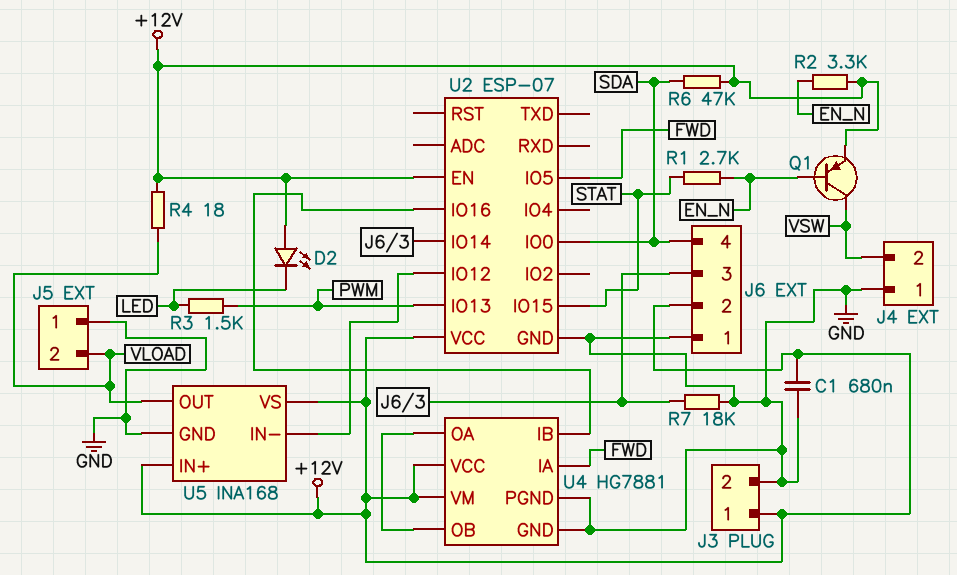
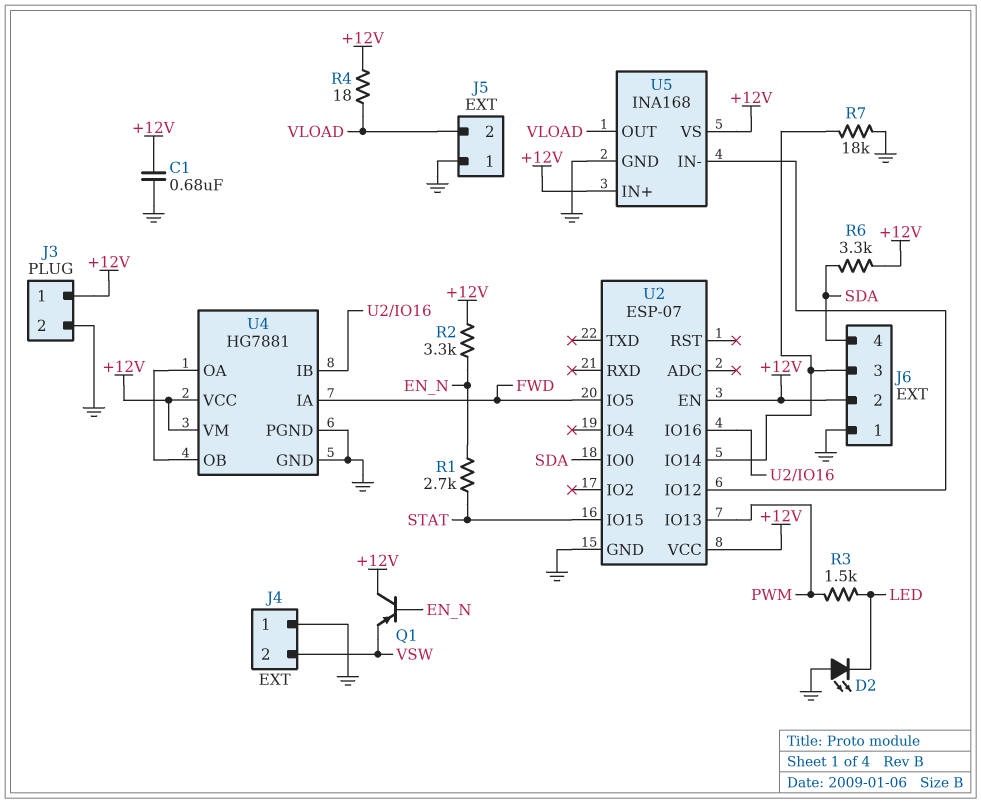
D2: LED (A +12V, K LED) -> LED (A GND, K LED)
Q1: PNP (B EN_N, C VSW, E +12V) -> PNP (B EN_N, C +12V, E VSW)
R6: 47k (+12V, SDA) -> 3.3k (+12V, SDA)

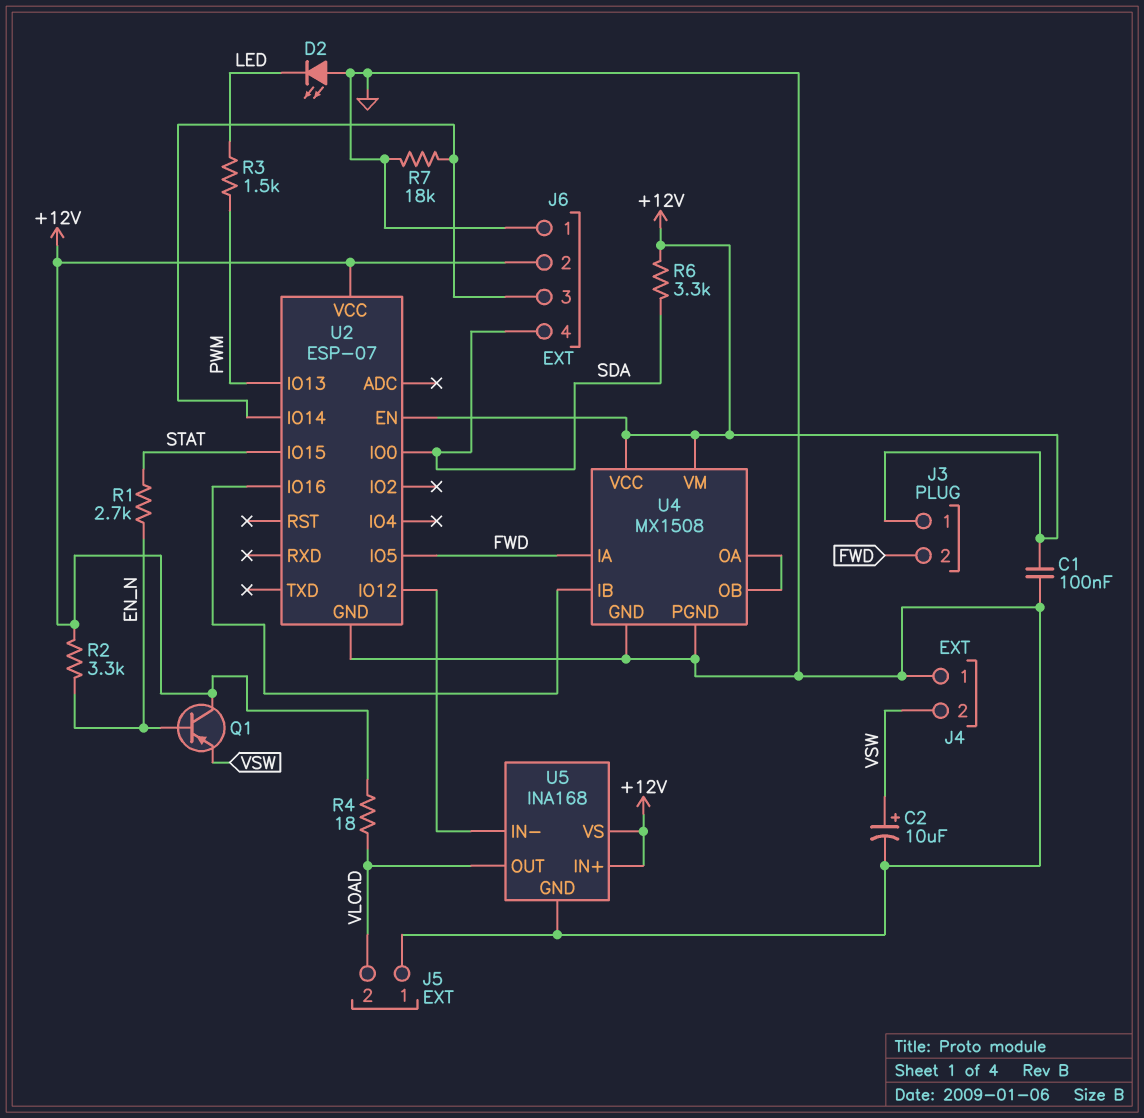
C1: 680nF (+12V, GND) -> 100nF (+12V, GND)
C2: none -> 10uF (plus VSW, minus GND)
J3 pin 2: GND -> FWD
U4: HG7881 -> MX1508

